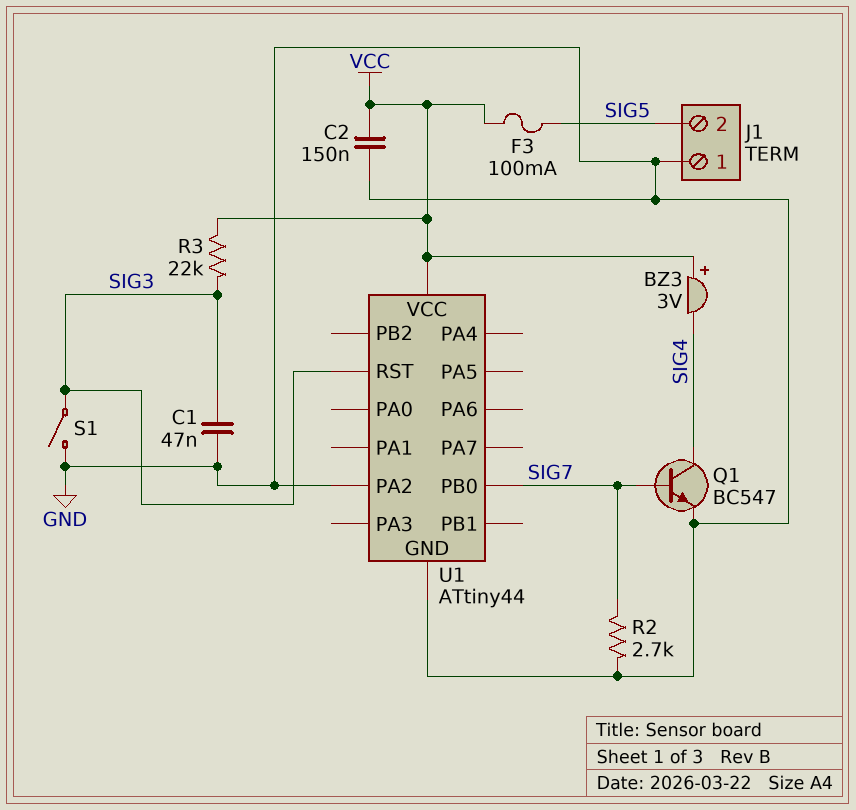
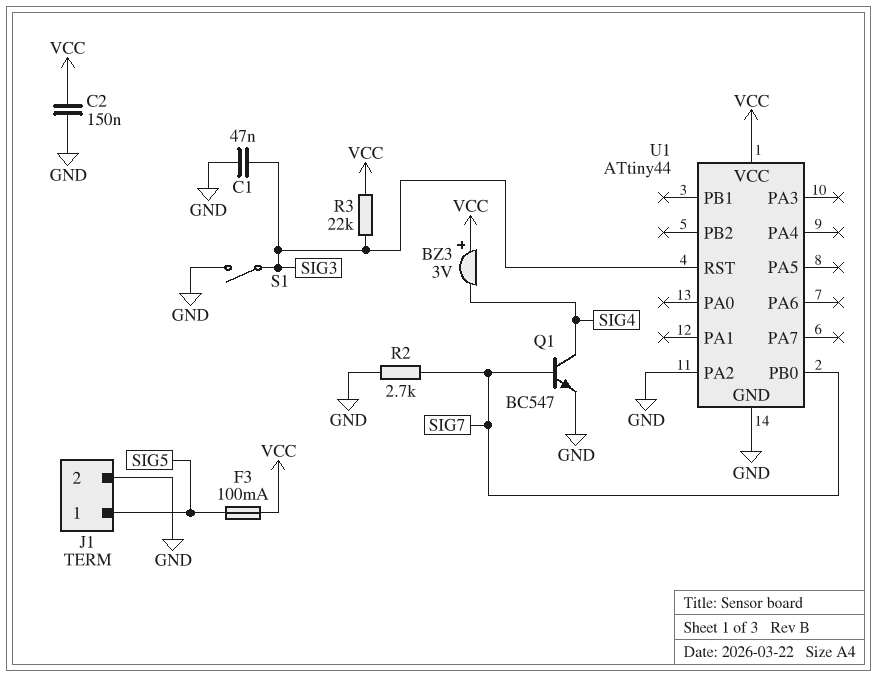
J1 pin 1: GND -> SIG5
J1 pin 2: SIG5 -> GND

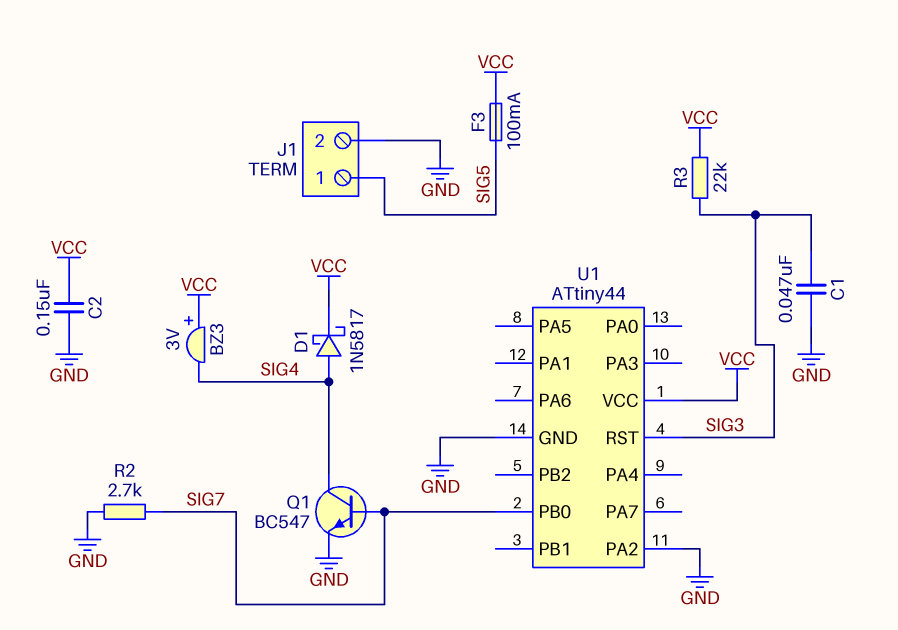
D1: none -> schottky 1N5817 (A SIG4, K VCC)
S1: switch (GND, SIG3) -> none

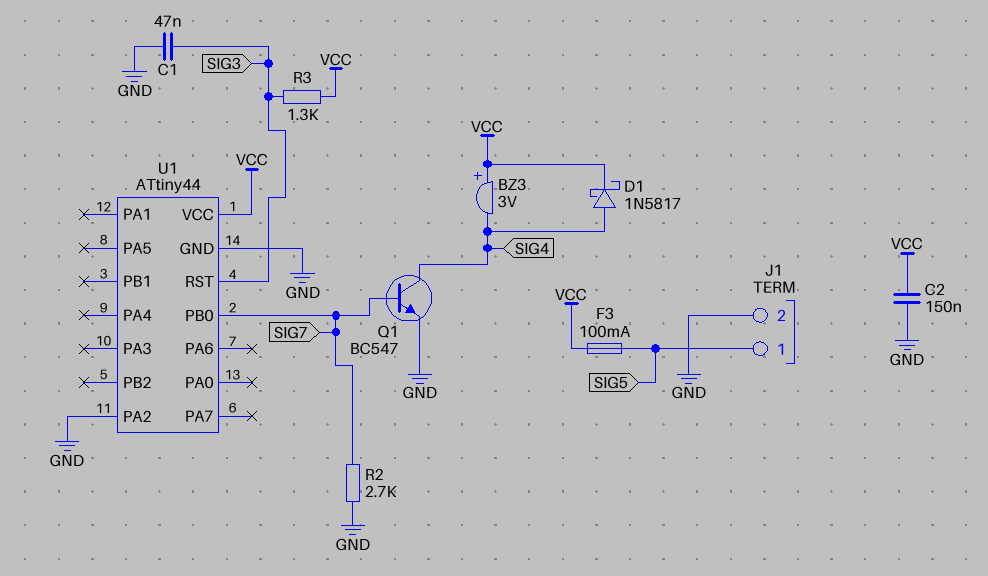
R3: 22k (SIG3, VCC) -> 1.3k (SIG3, VCC)

